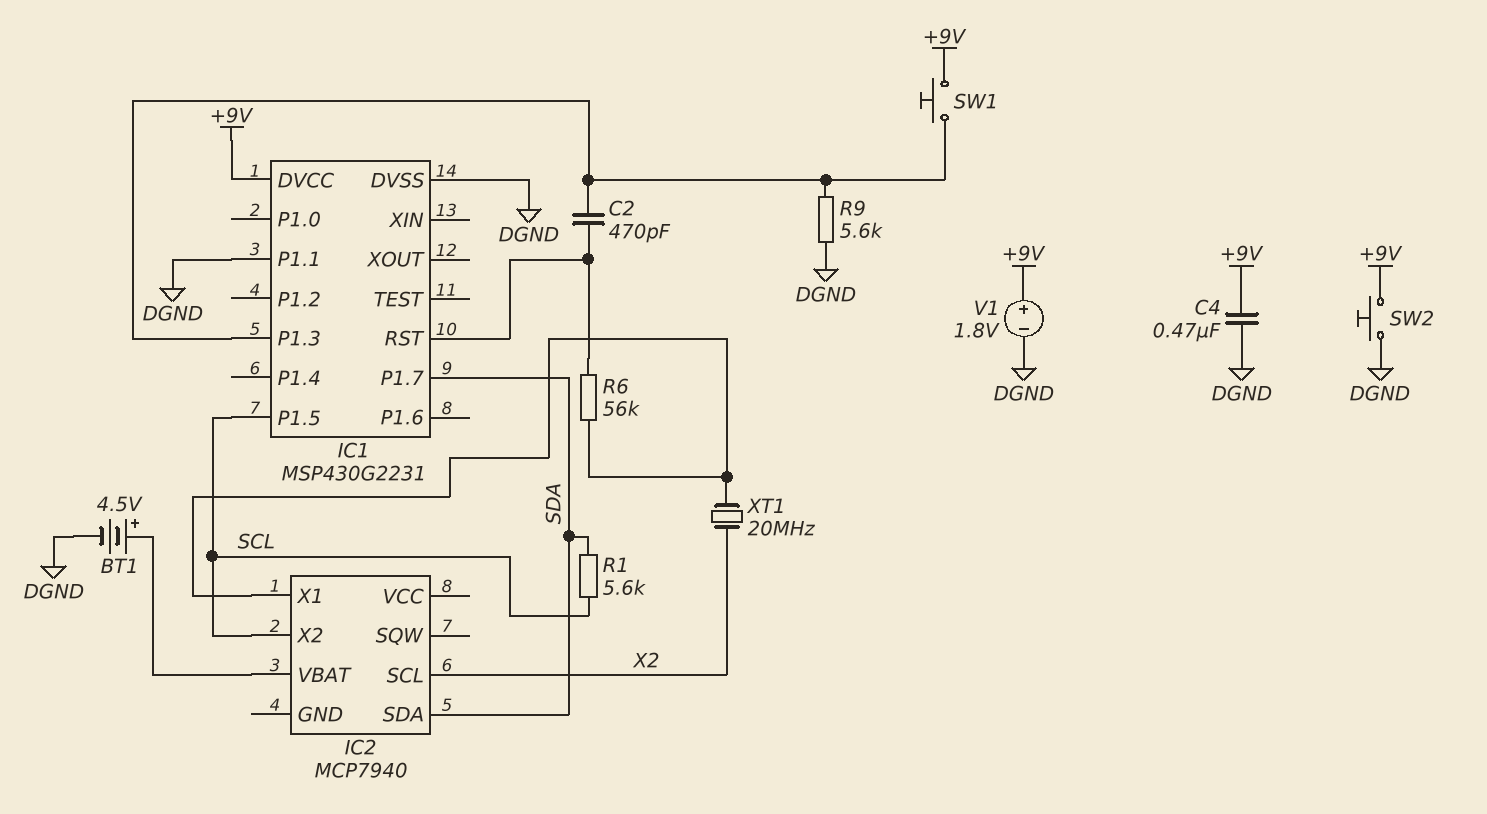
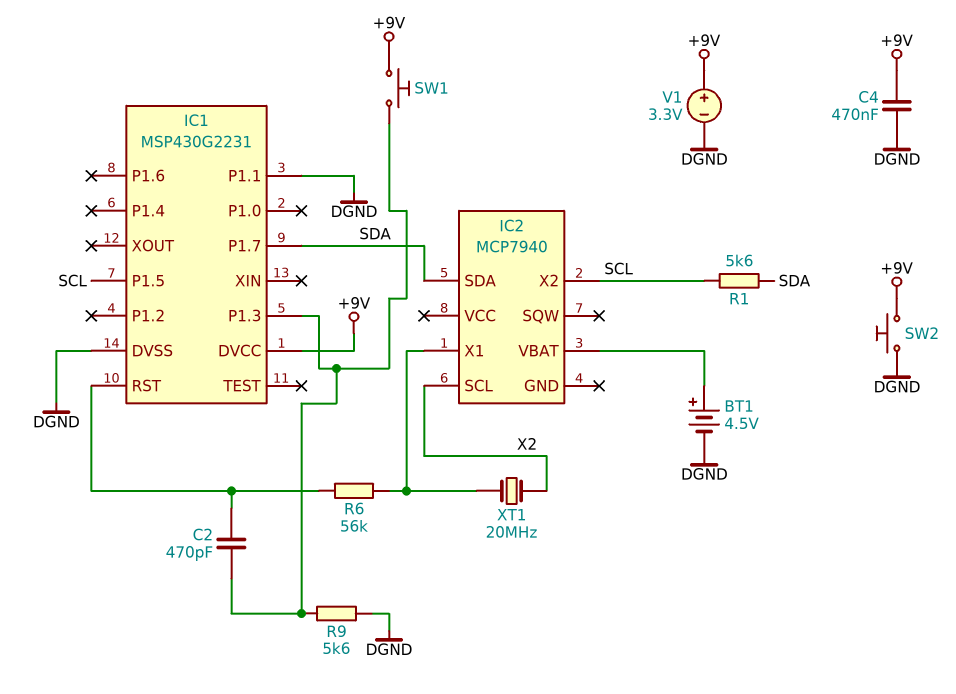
V1: 1.8V (plus +9V, minus DGND) -> 3.3V (plus +9V, minus DGND)

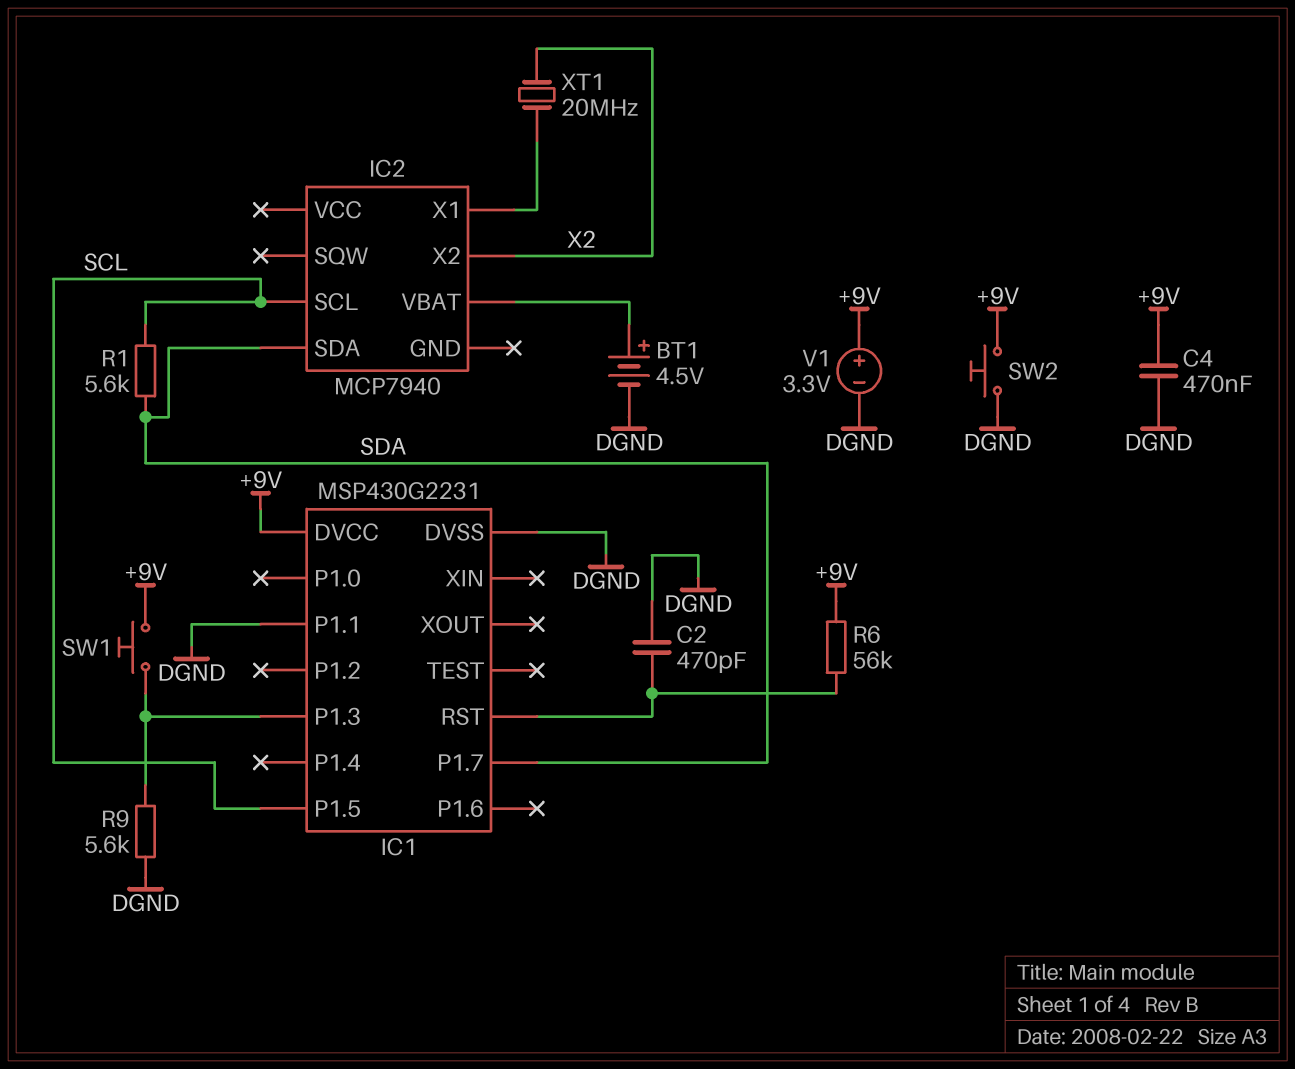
C2: 470pF (IC1/P1.3, IC1/RST) -> 470pF (DGND, IC1/RST)
IC2 pin SCL: X2 -> SCL
IC2 pin X2: SCL -> X2
R6: 56k (IC1/RST, IC2/X1) -> 56k (+9V, IC1/RST)

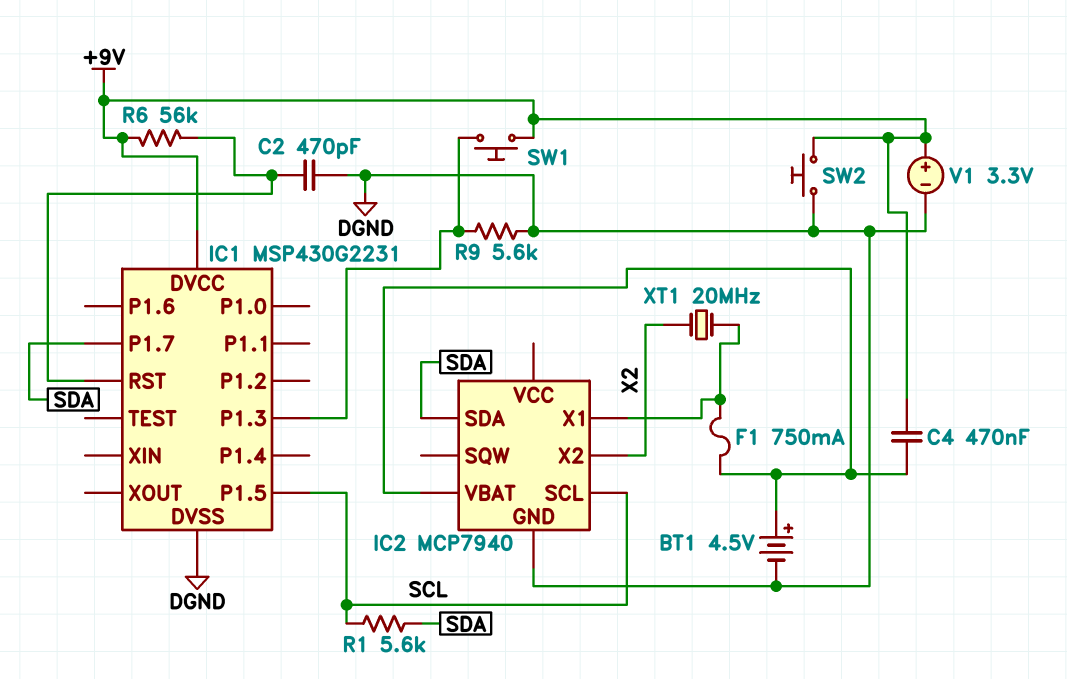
C4: 470nF (+9V, DGND) -> 470nF (+9V, IC2/VBAT)
F1: none -> 750mA (IC2/VBAT, IC2/X1)
IC1 pin P1.1: DGND -> none
IC2 pin GND: none -> DGND

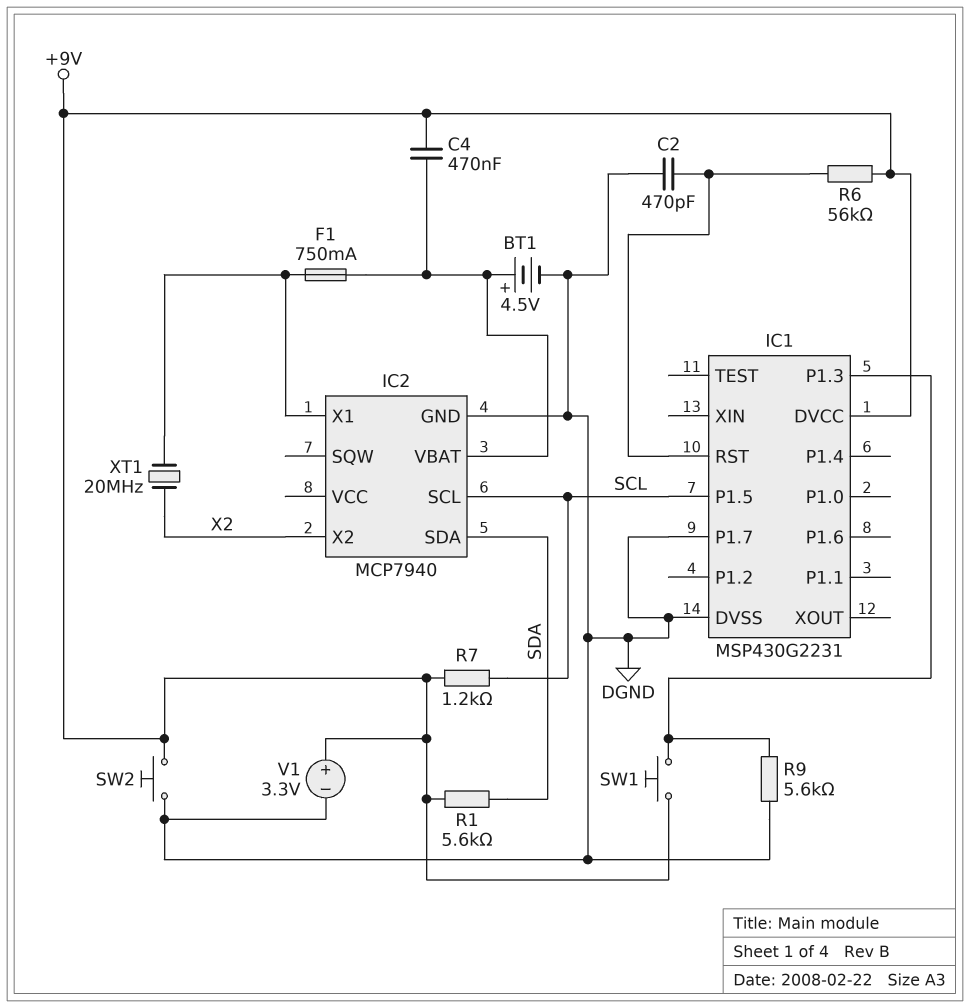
IC1 pin P1.7: SDA -> DGND
R1: 5.6k (SCL, SDA) -> 5.6k (+9V, SDA)
R7: none -> 1.2k (+9V, SCL)

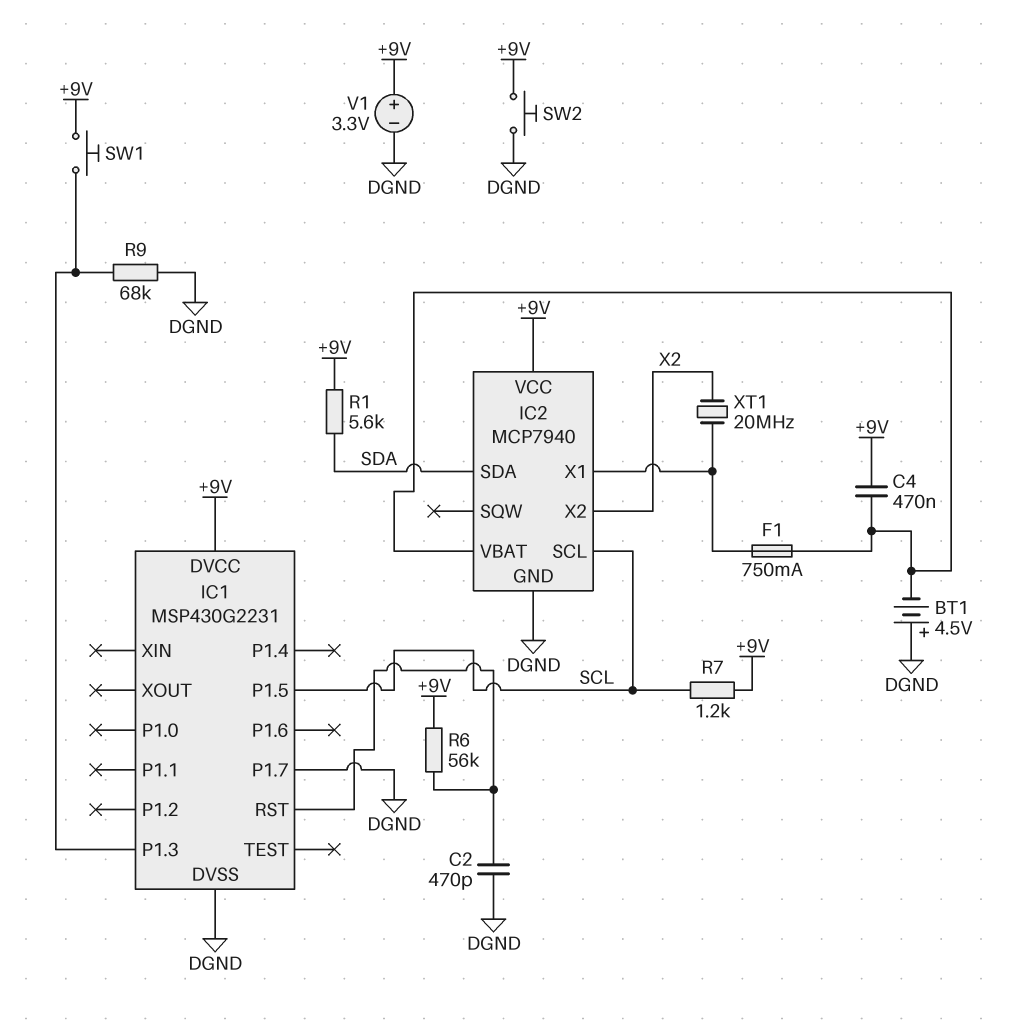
BT1: 4.5V (plus IC2/VBAT, minus DGND) -> 4.5V (plus DGND, minus IC2/VBAT)
IC2 pin VCC: none -> +9V
R9: 5.6k (DGND, IC1/P1.3) -> 68k (DGND, IC1/P1.3)

